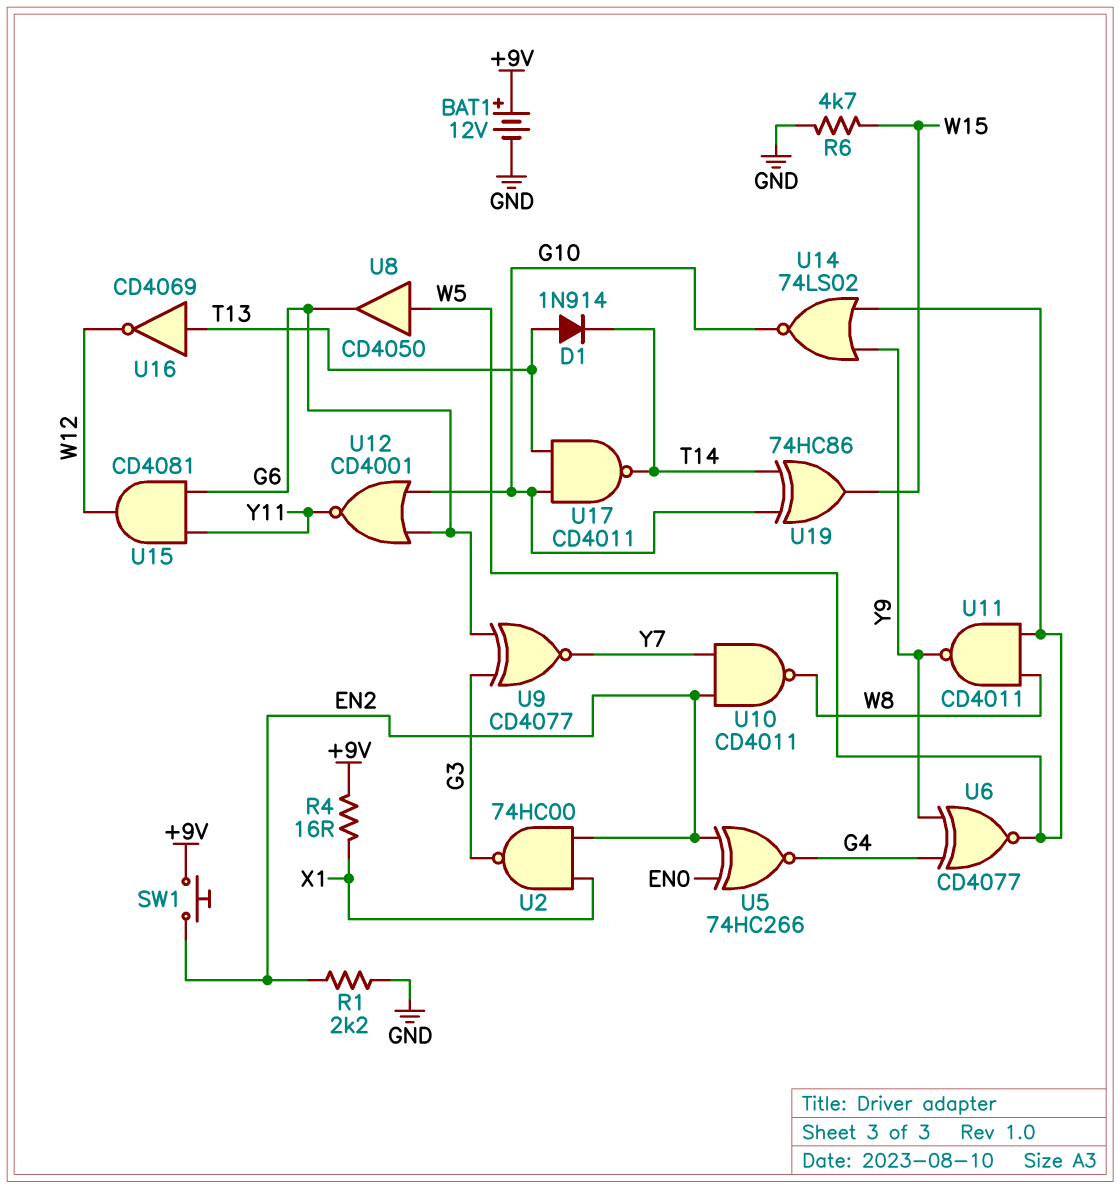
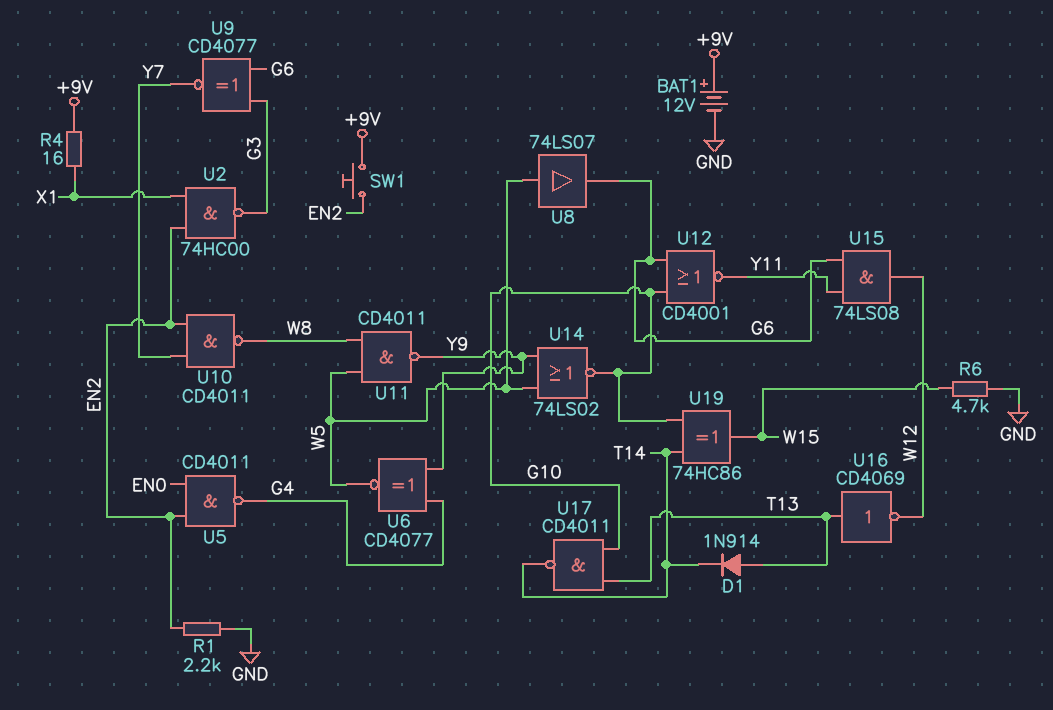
U5: XNOR 74HC266 (in EN0, in EN2, out G4) -> NAND CD4011 (in EN0, in EN2, out G4)
U8: buffer CD4050 (in W5, out G6) -> buffer 74LS07 (in W5, out G6)
U15: AND CD4081 (in G6, in Y11, out W12) -> AND 74LS08 (in G6, in Y11, out W12)

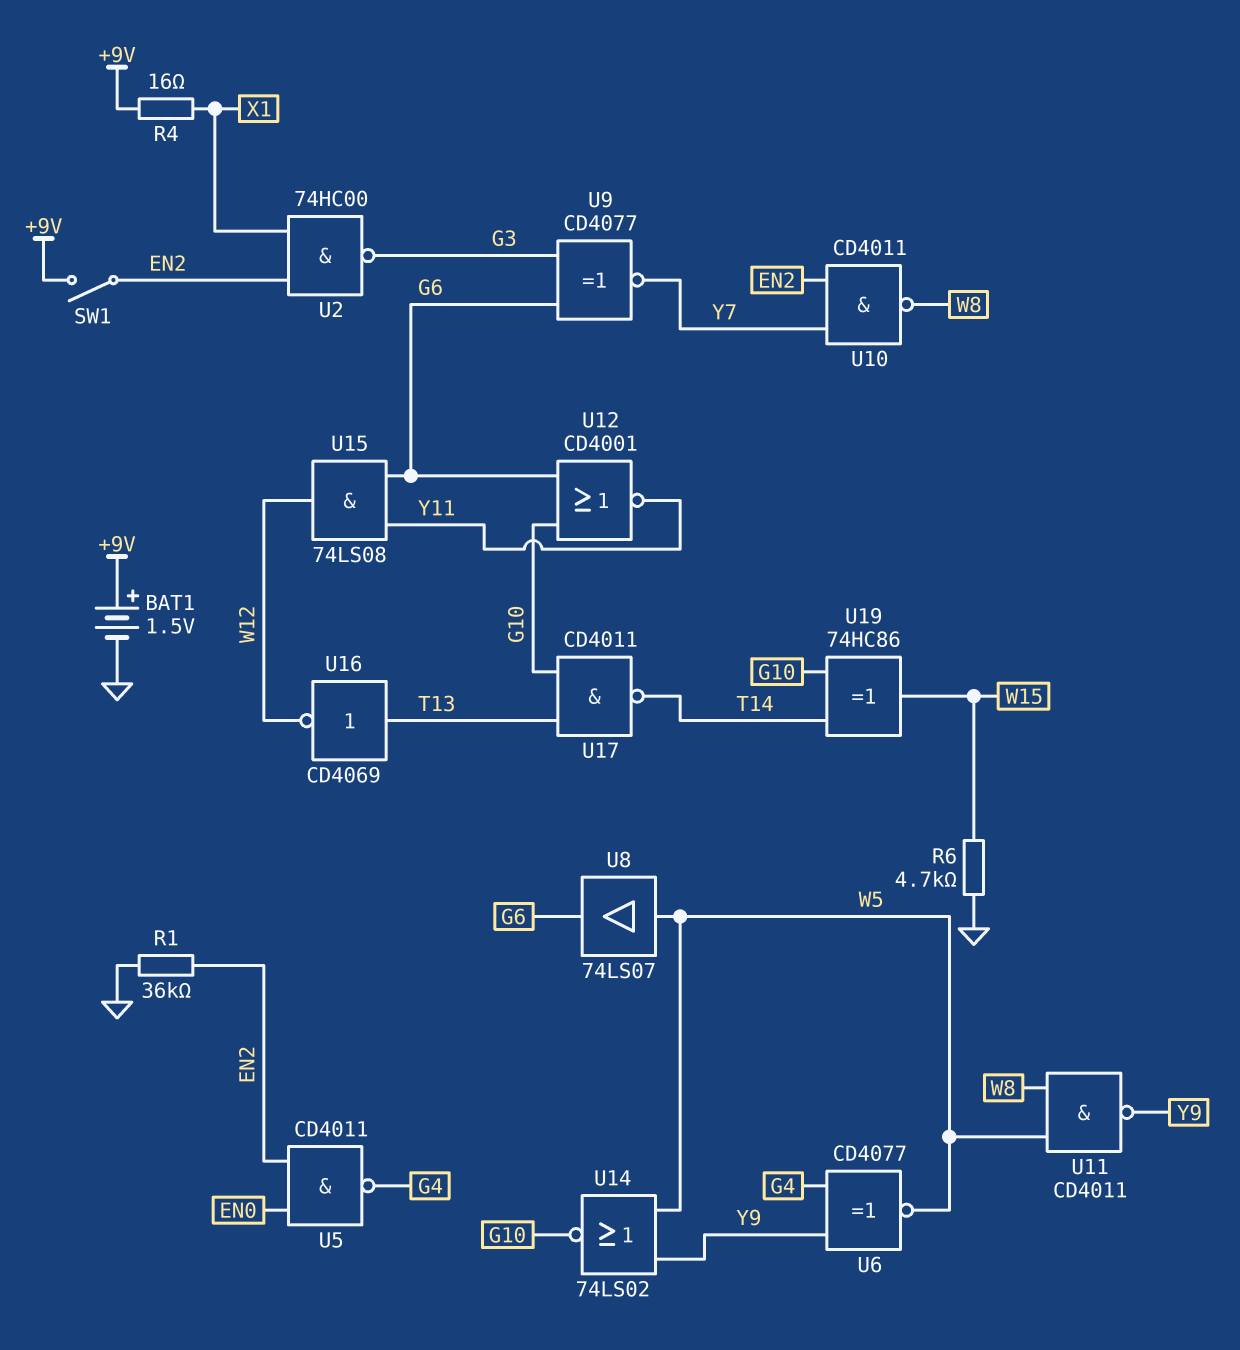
BAT1: 12V (plus +9V, minus GND) -> 1.5V (plus +9V, minus GND)
D1: diode 1N914 (A T13, K T14) -> none
R1: 2.2k (EN2, GND) -> 36k (EN2, GND)
SW1: button (+9V, EN2) -> switch (+9V, EN2)

